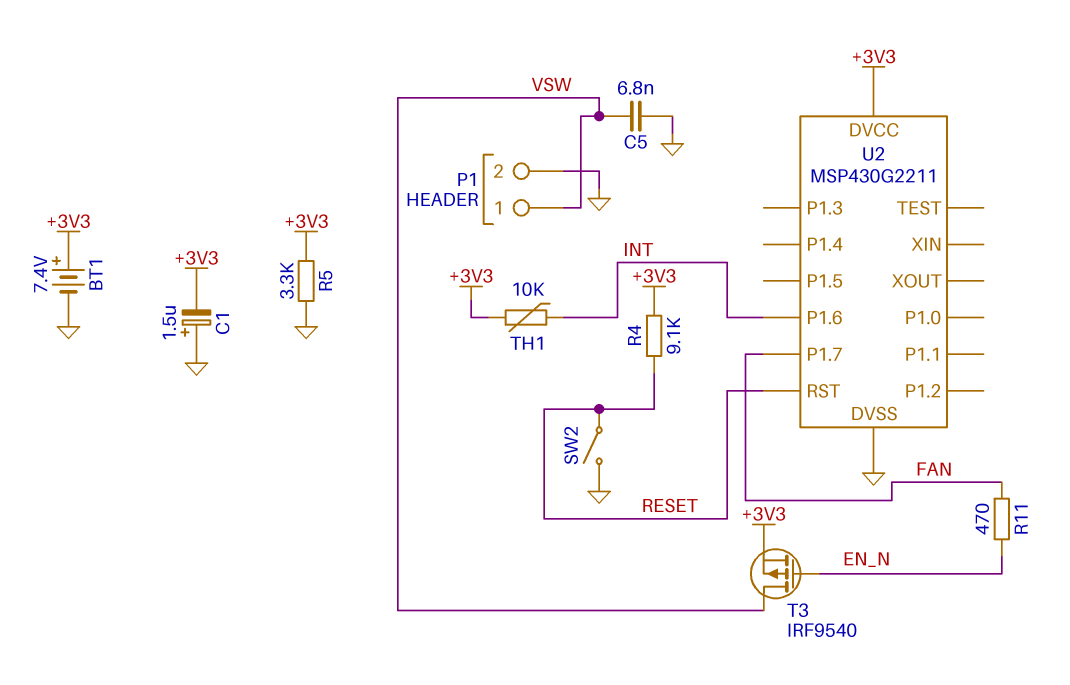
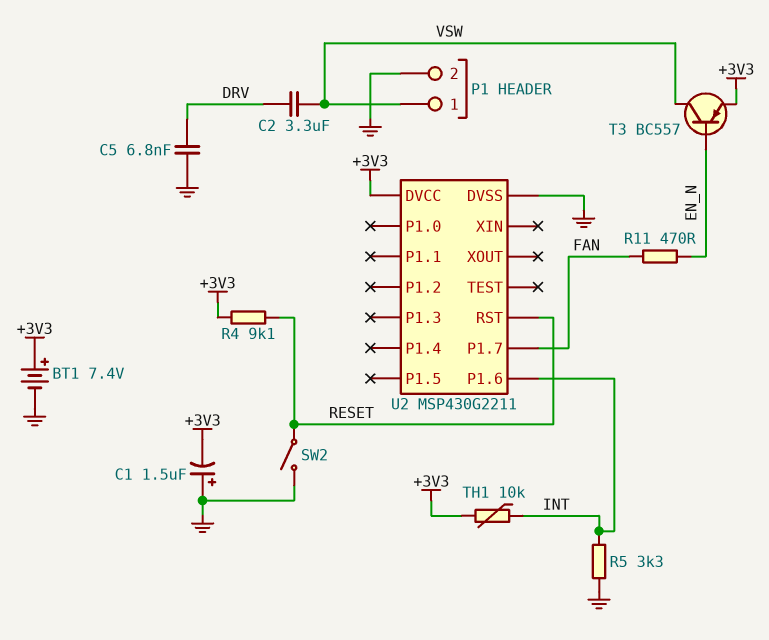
C2: none -> 3.3uF (DRV, VSW)
C5: 6.8nF (GND, VSW) -> 6.8nF (DRV, GND)
R5: 3.3k (+3V3, GND) -> 3.3k (GND, INT)
T3: PMOS IRF9540 (G EN_N, D VSW, S +3V3) -> PNP BC557 (B EN_N, C VSW, E +3V3)

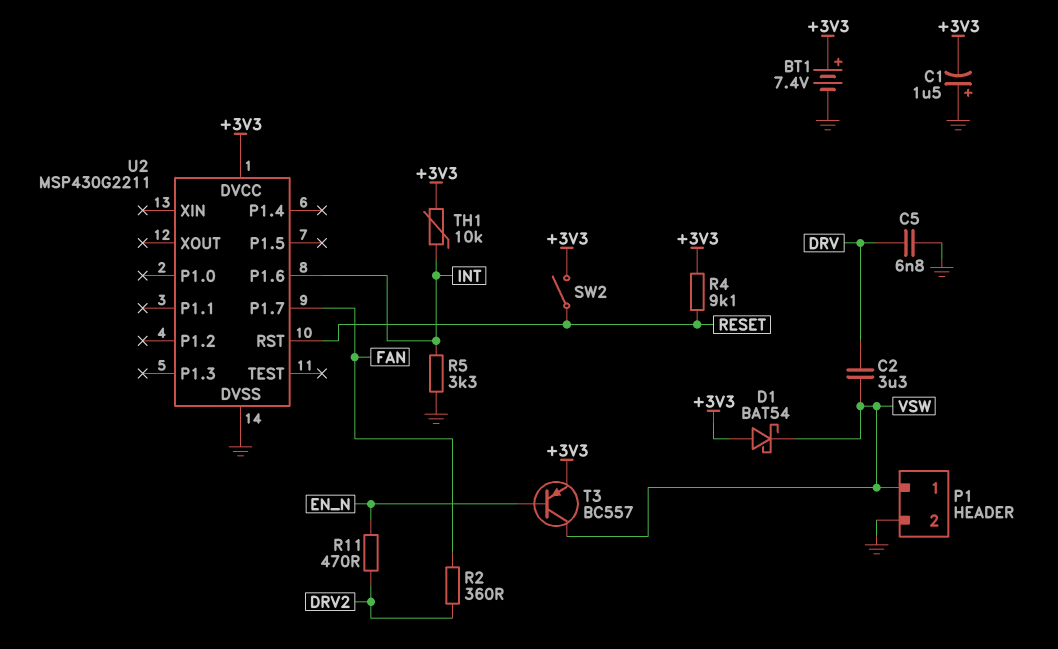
D1: none -> schottky BAT54 (A +3V3, K VSW)
R2: none -> 360 (DRV2, FAN)
R11: 470 (EN_N, FAN) -> 470 (DRV2, EN_N)
SW2: switch (GND, RESET) -> switch (+3V3, RESET)

